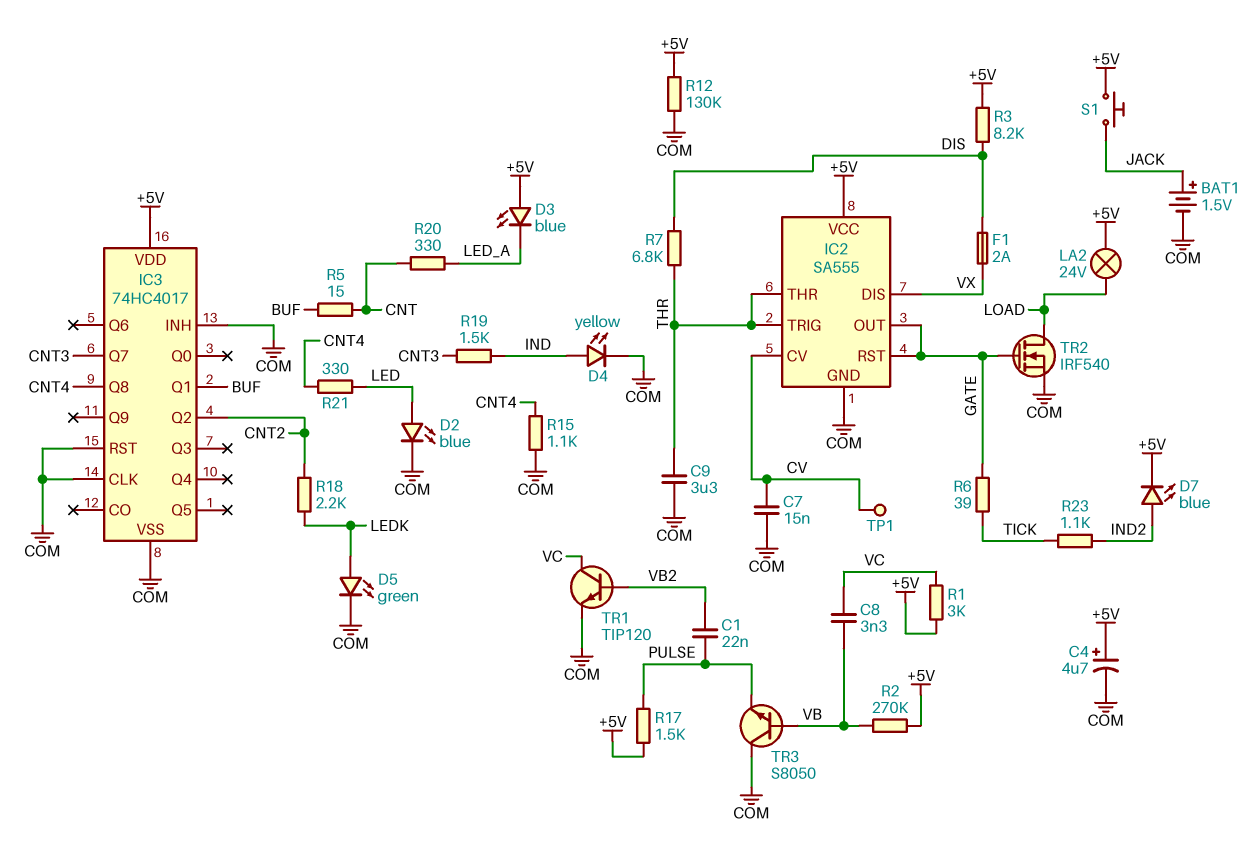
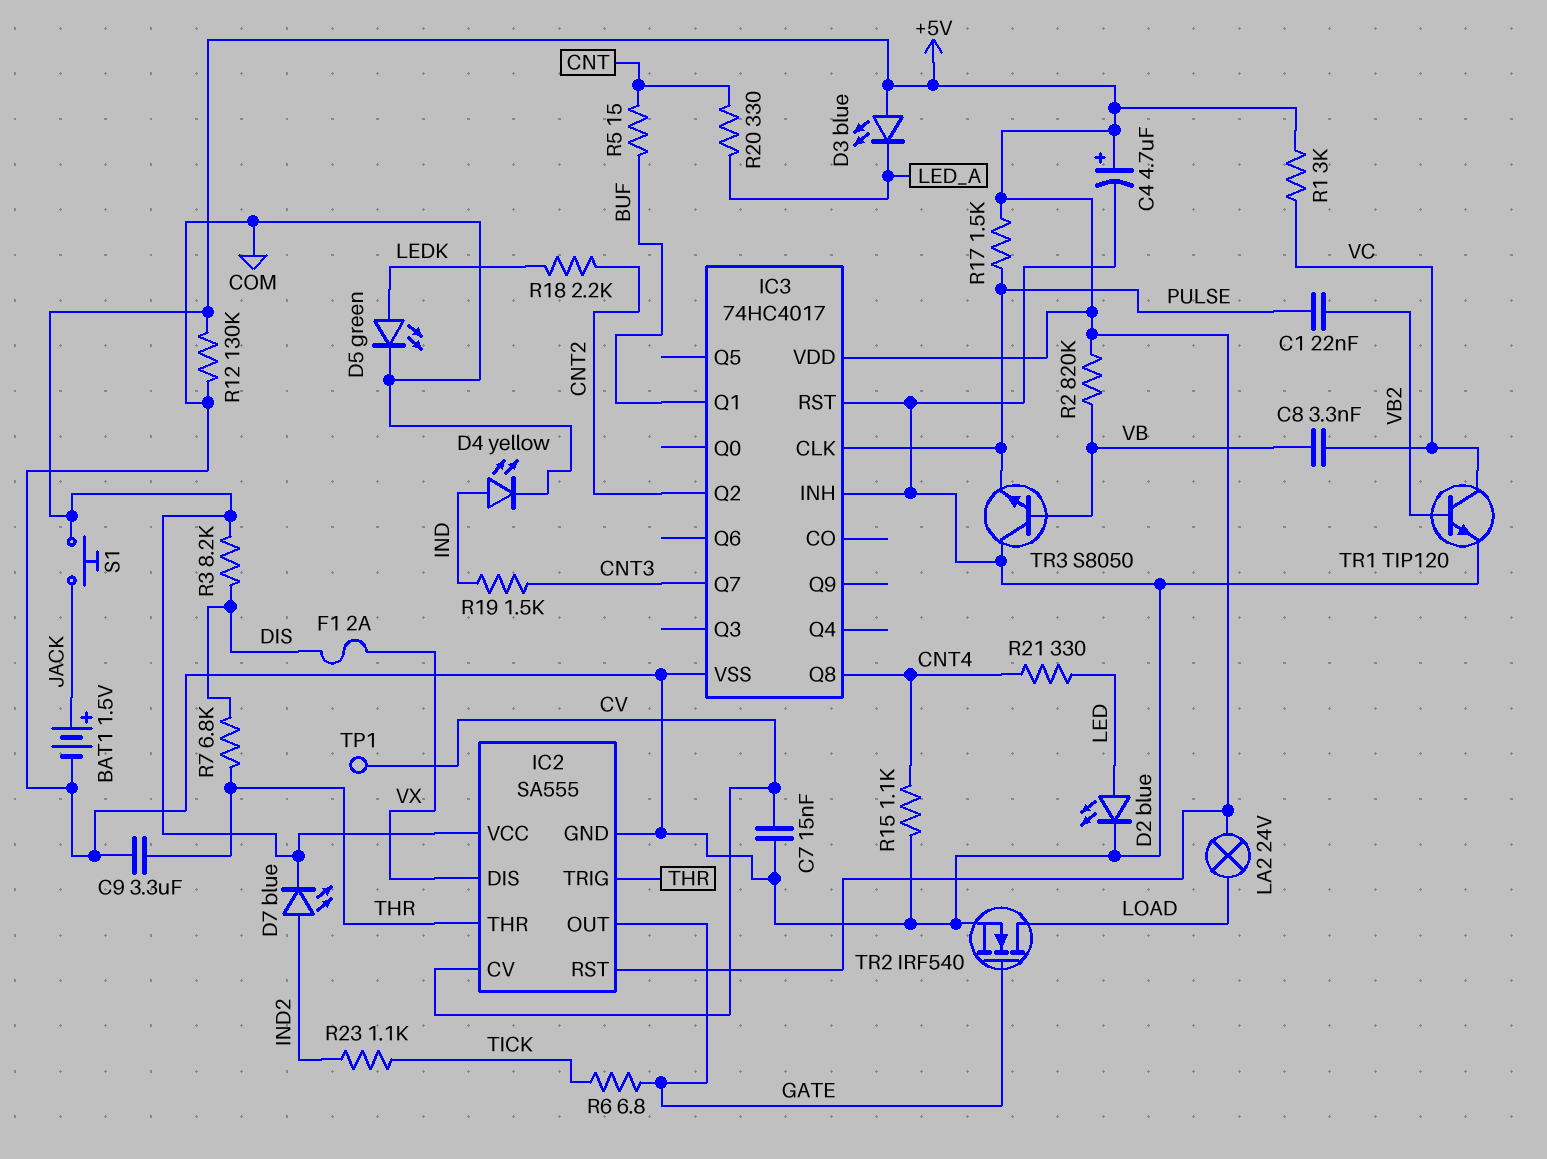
IC2 pin RST: GATE -> +5V
IC3 pin CLK: COM -> PULSE
R2: 270k (+5V, VB) -> 820k (+5V, VB)
R6: 39 (GATE, TICK) -> 6.8 (GATE, TICK)

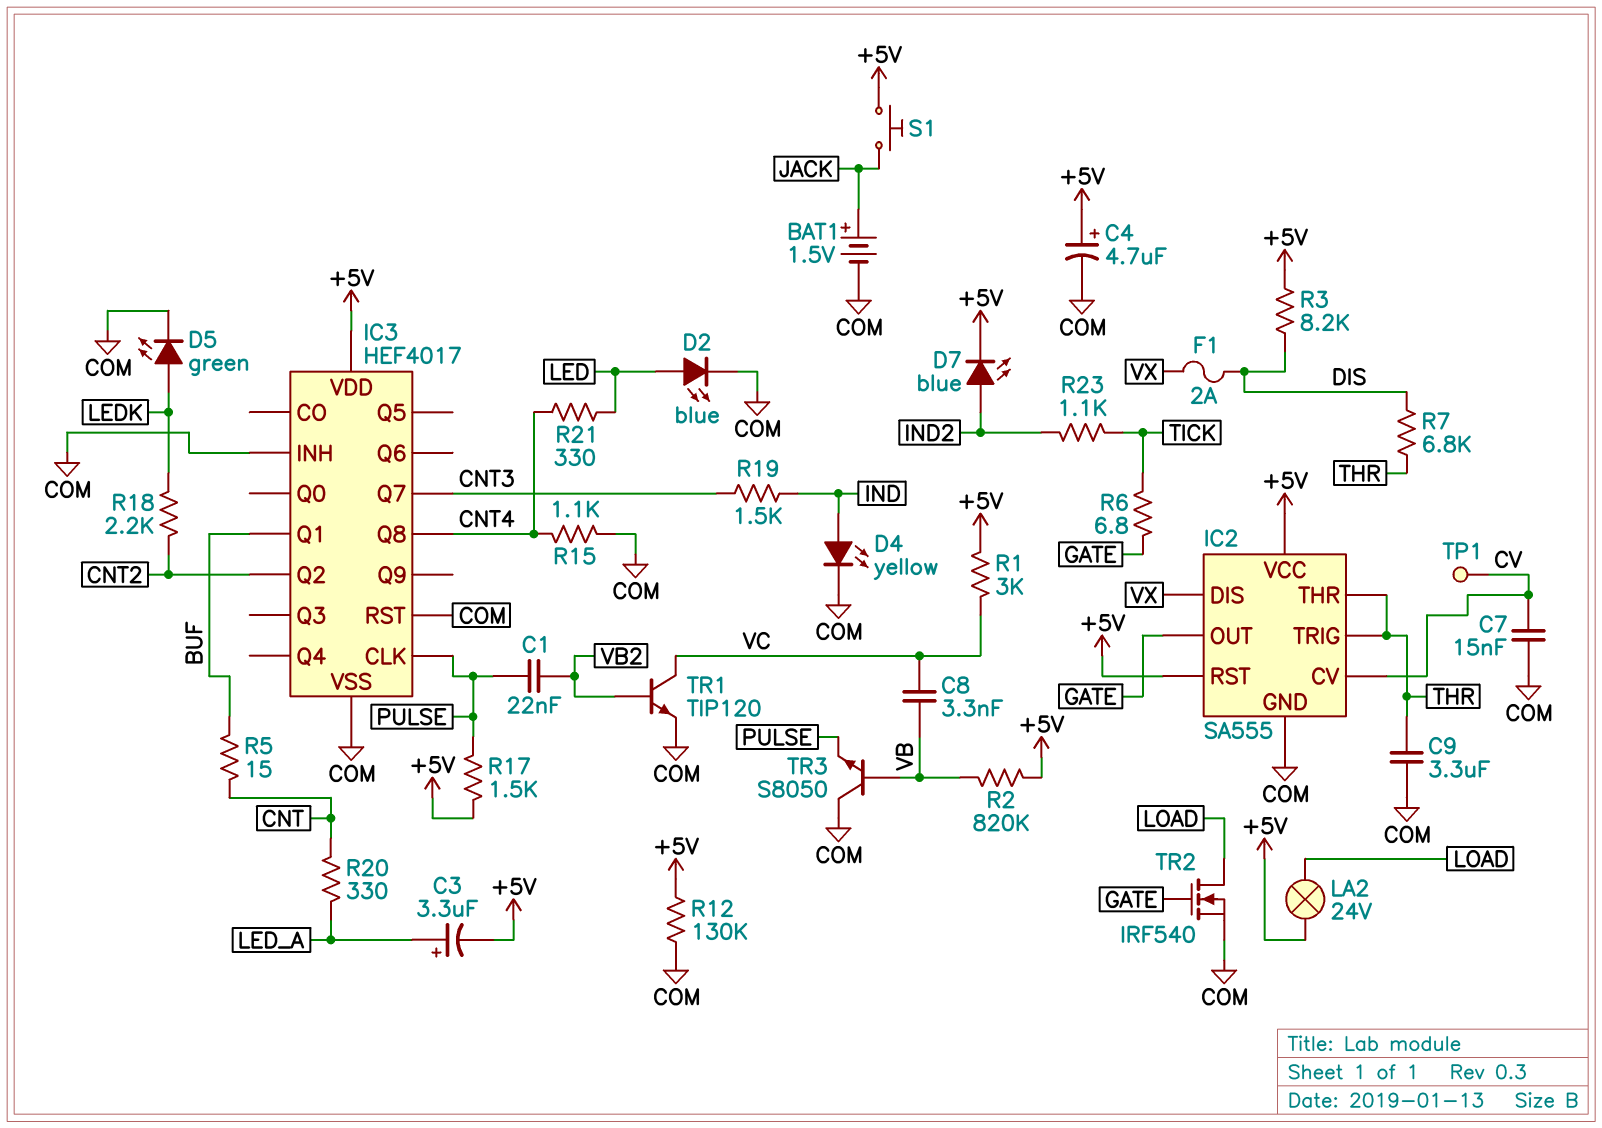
C3: none -> 3.3uF (plus LED_A, minus +5V)
D3: LED blue (A +5V, K LED_A) -> none
IC3: 74HC4017 -> HEF4017

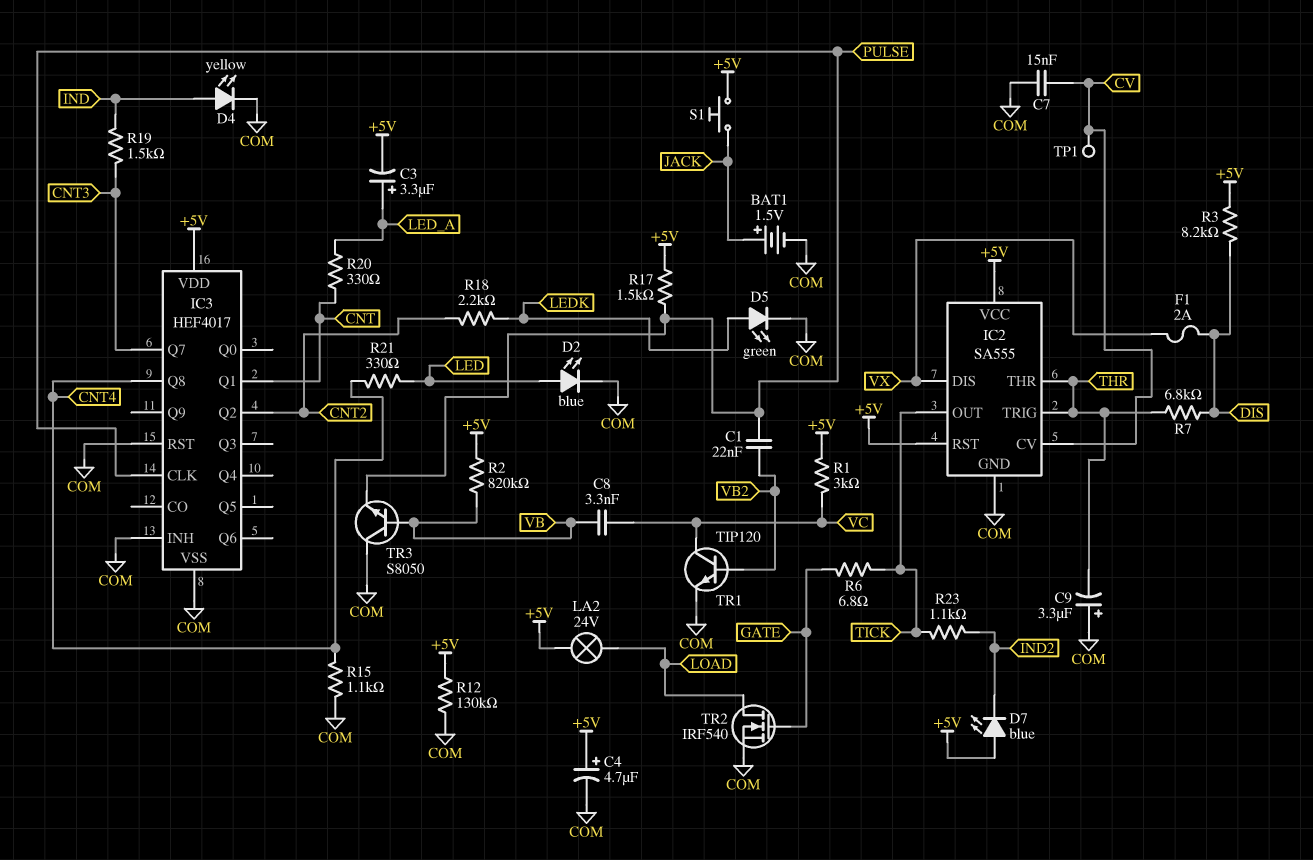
C9: 3.3uF (COM, THR) -> 3.3uF (plus COM, minus THR)
D7: LED blue (A IND2, K +5V) -> LED blue (A +5V, K IND2)
IC2 pin OUT: GATE -> TICK
IC3 pin Q1: BUF -> CNT
R5: 15 (BUF, CNT) -> none

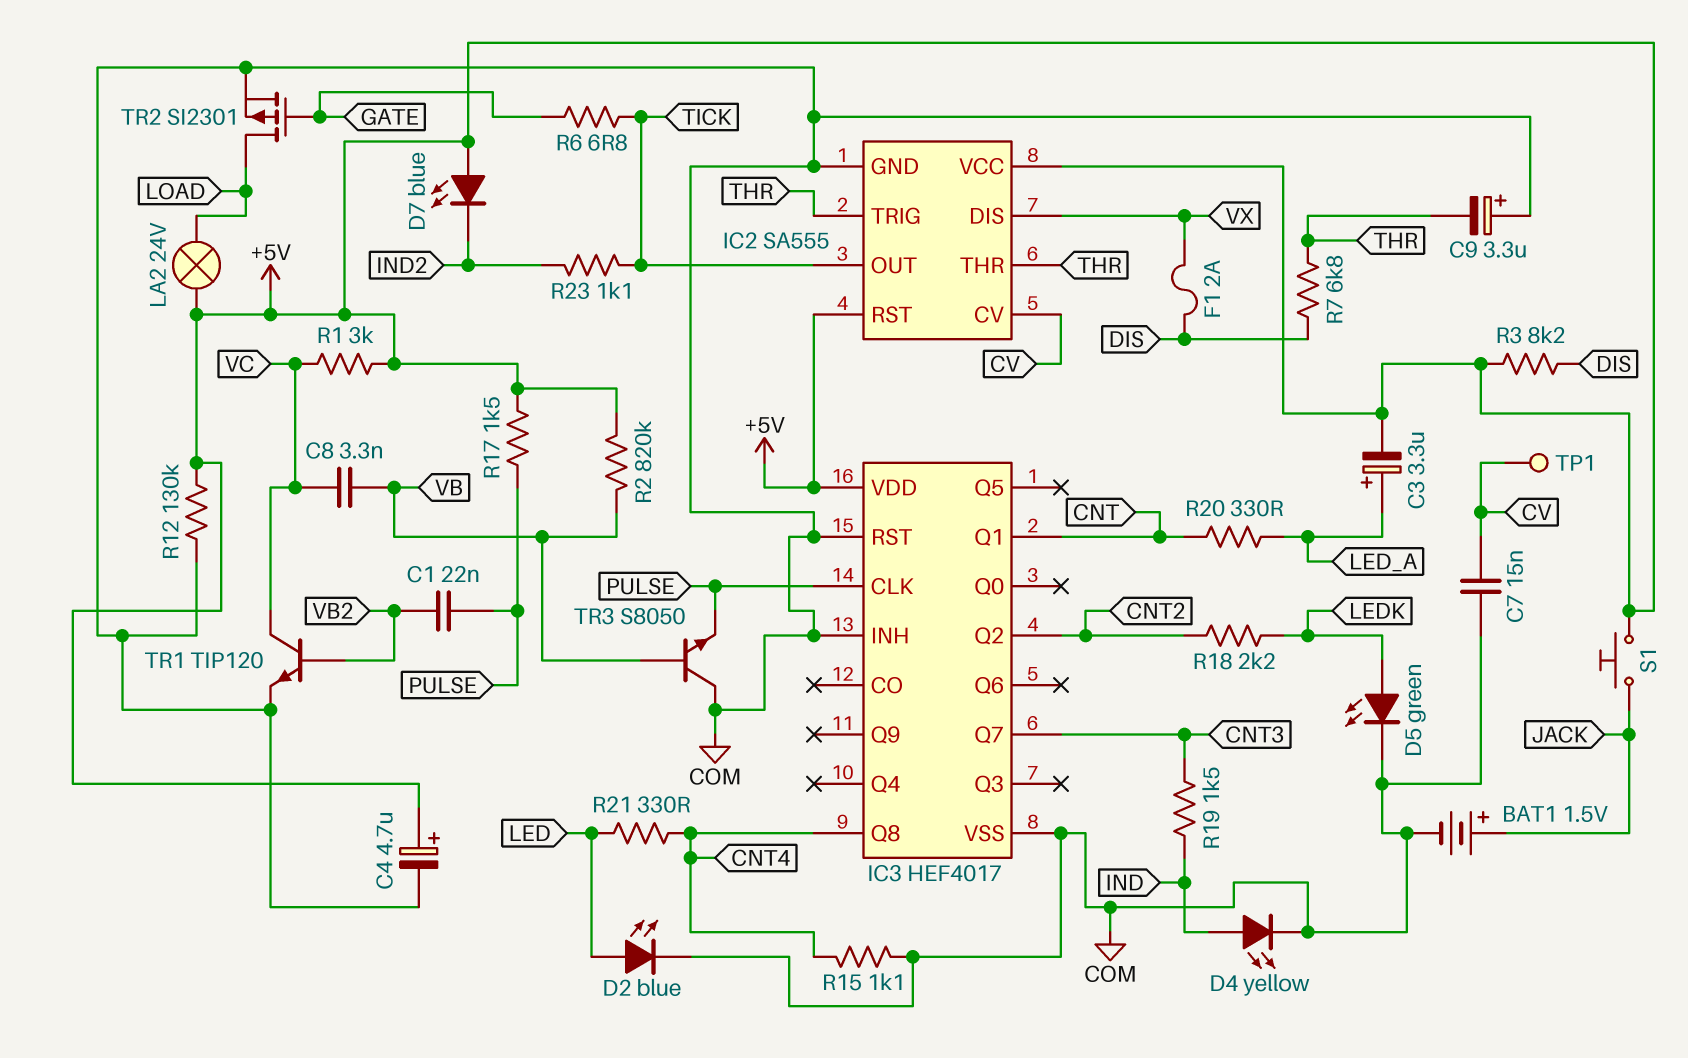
TR2: NMOS IRF540 (G GATE, D LOAD, S COM) -> PMOS SI2301 (G GATE, D LOAD, S COM)

